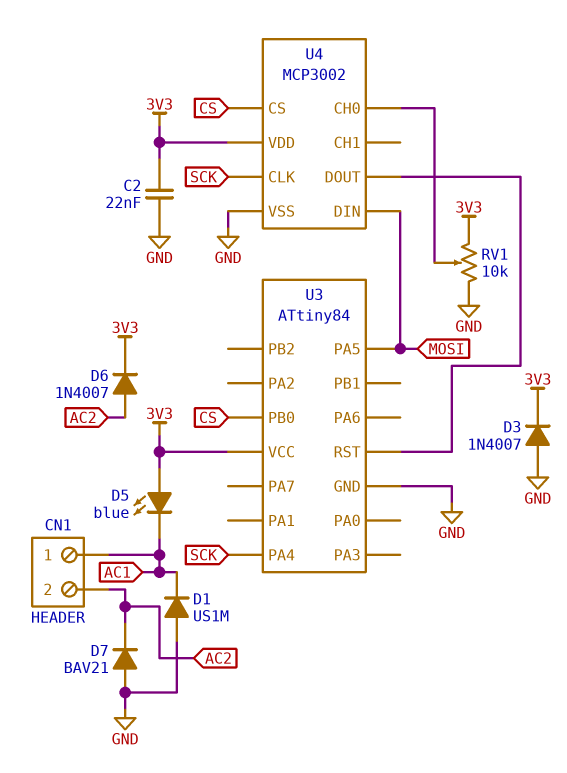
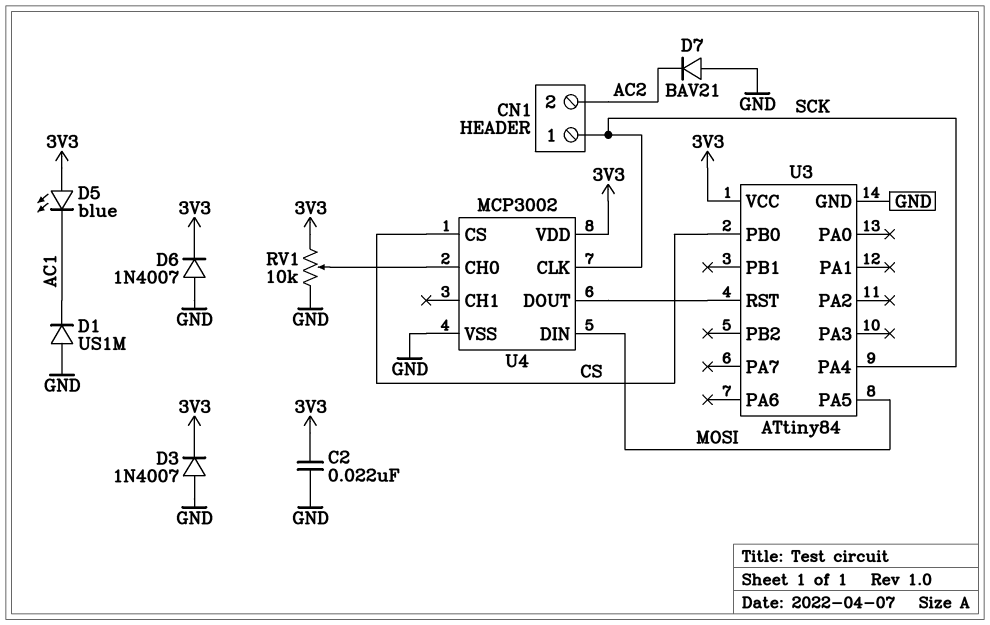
CN1 pin 1: AC1 -> SCK
D6: diode 1N4007 (A AC2, K 3V3) -> diode 1N4007 (A GND, K 3V3)

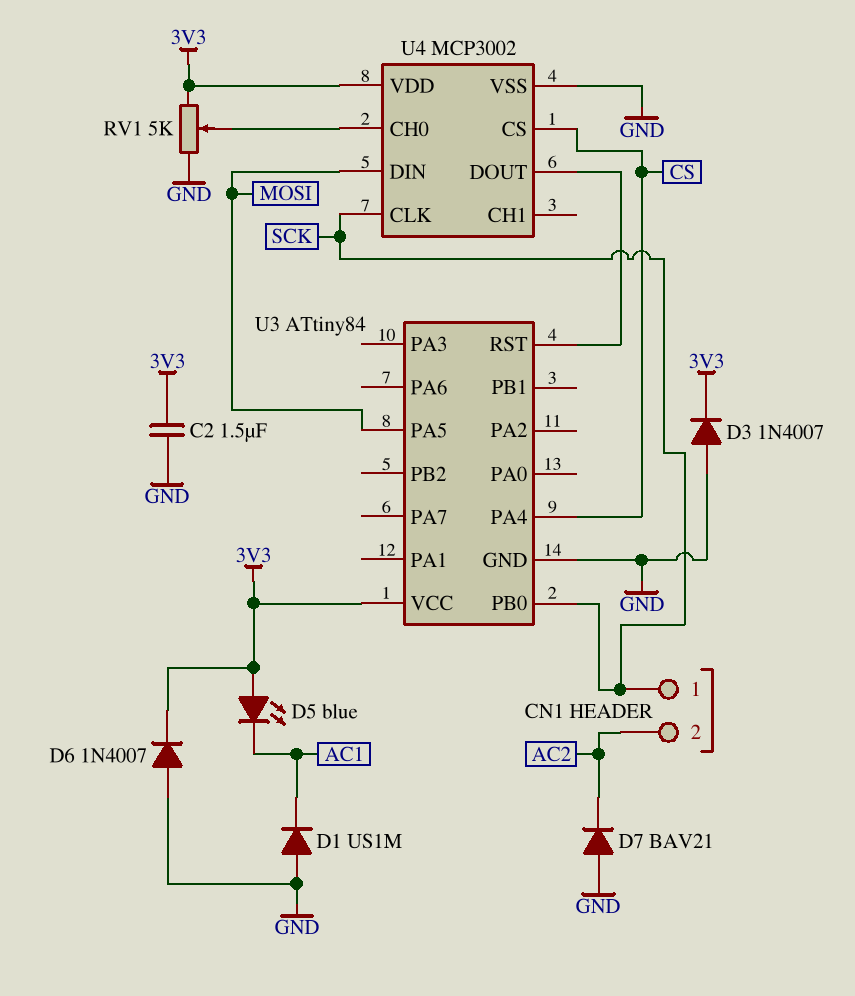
C2: 22nF (3V3, GND) -> 1.5uF (3V3, GND)
RV1: 10k (3V3, GND, wiper U4/CH0) -> 5k (3V3, GND, wiper U4/CH0)
U3 pin PA4: SCK -> CS
U3 pin PB0: CS -> SCK

